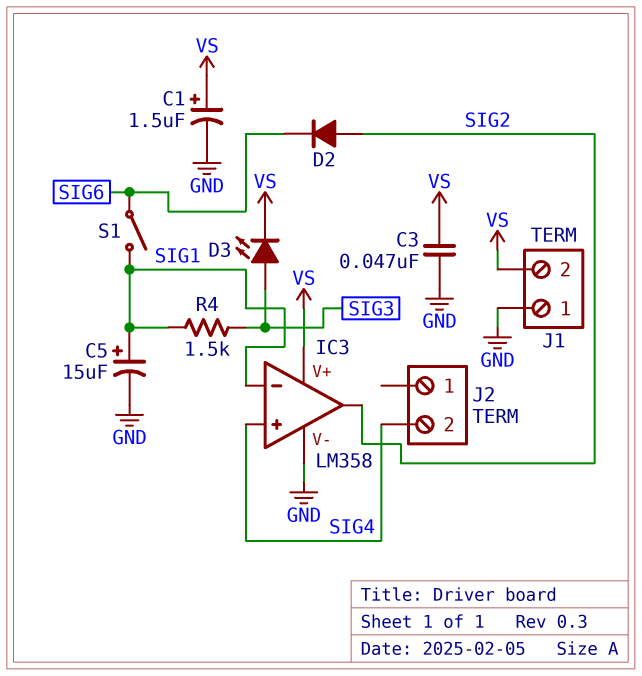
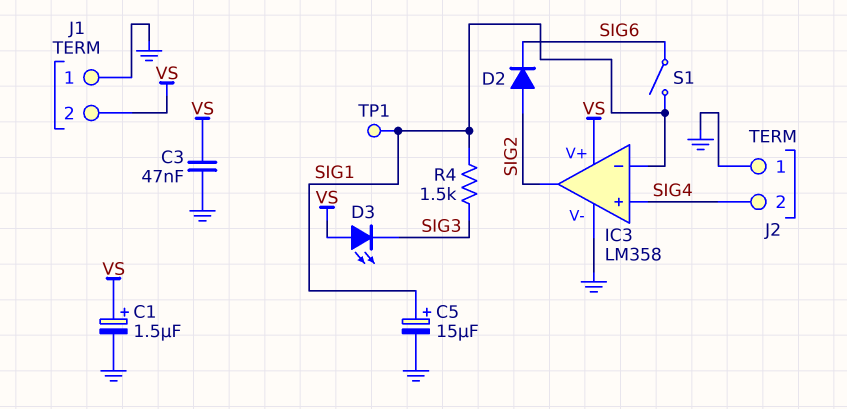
D3: LED (A SIG3, K VS) -> LED (A VS, K SIG3)
J2 pin 1: none -> GND
TP1: none -> test point (SIG1)

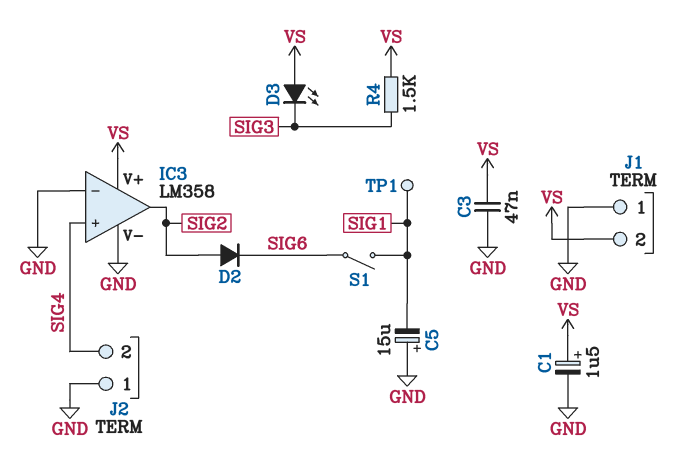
C5: 15uF (plus SIG1, minus GND) -> 15uF (plus GND, minus SIG1)
IC3 pin in-: SIG1 -> GND
R4: 1.5k (SIG1, SIG3) -> 1.5k (SIG3, VS)

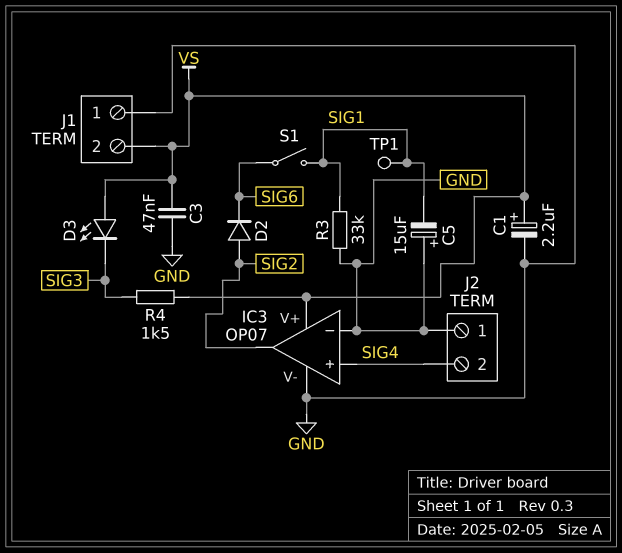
C1: 1.5uF (plus VS, minus GND) -> 2.2uF (plus VS, minus GND)
IC3: LM358 -> OP07
R3: none -> 33k (GND, SIG1)

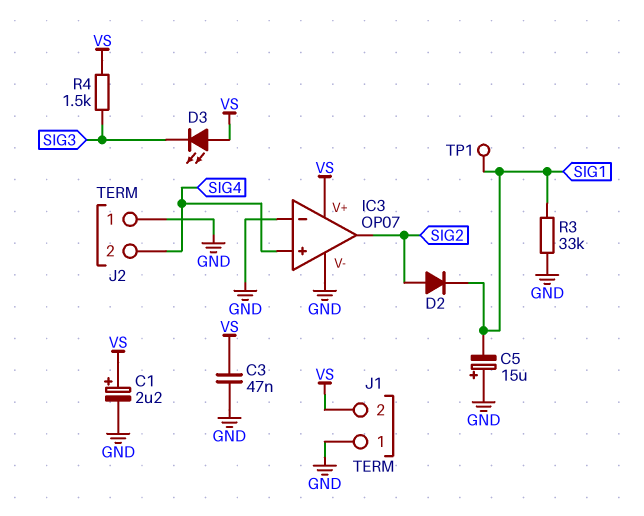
D2: diode (A SIG2, K SIG6) -> diode (A SIG2, K SIG1)
S1: switch (SIG1, SIG6) -> none

